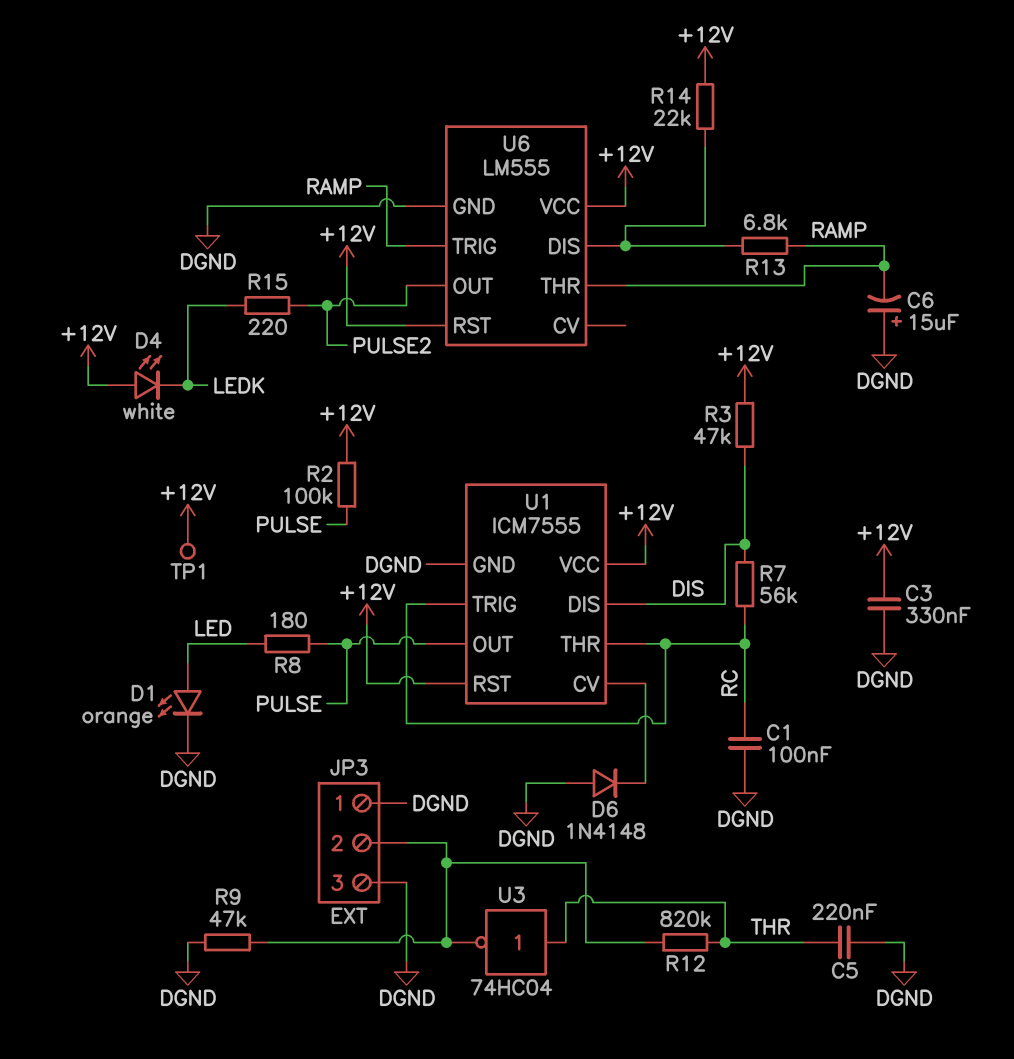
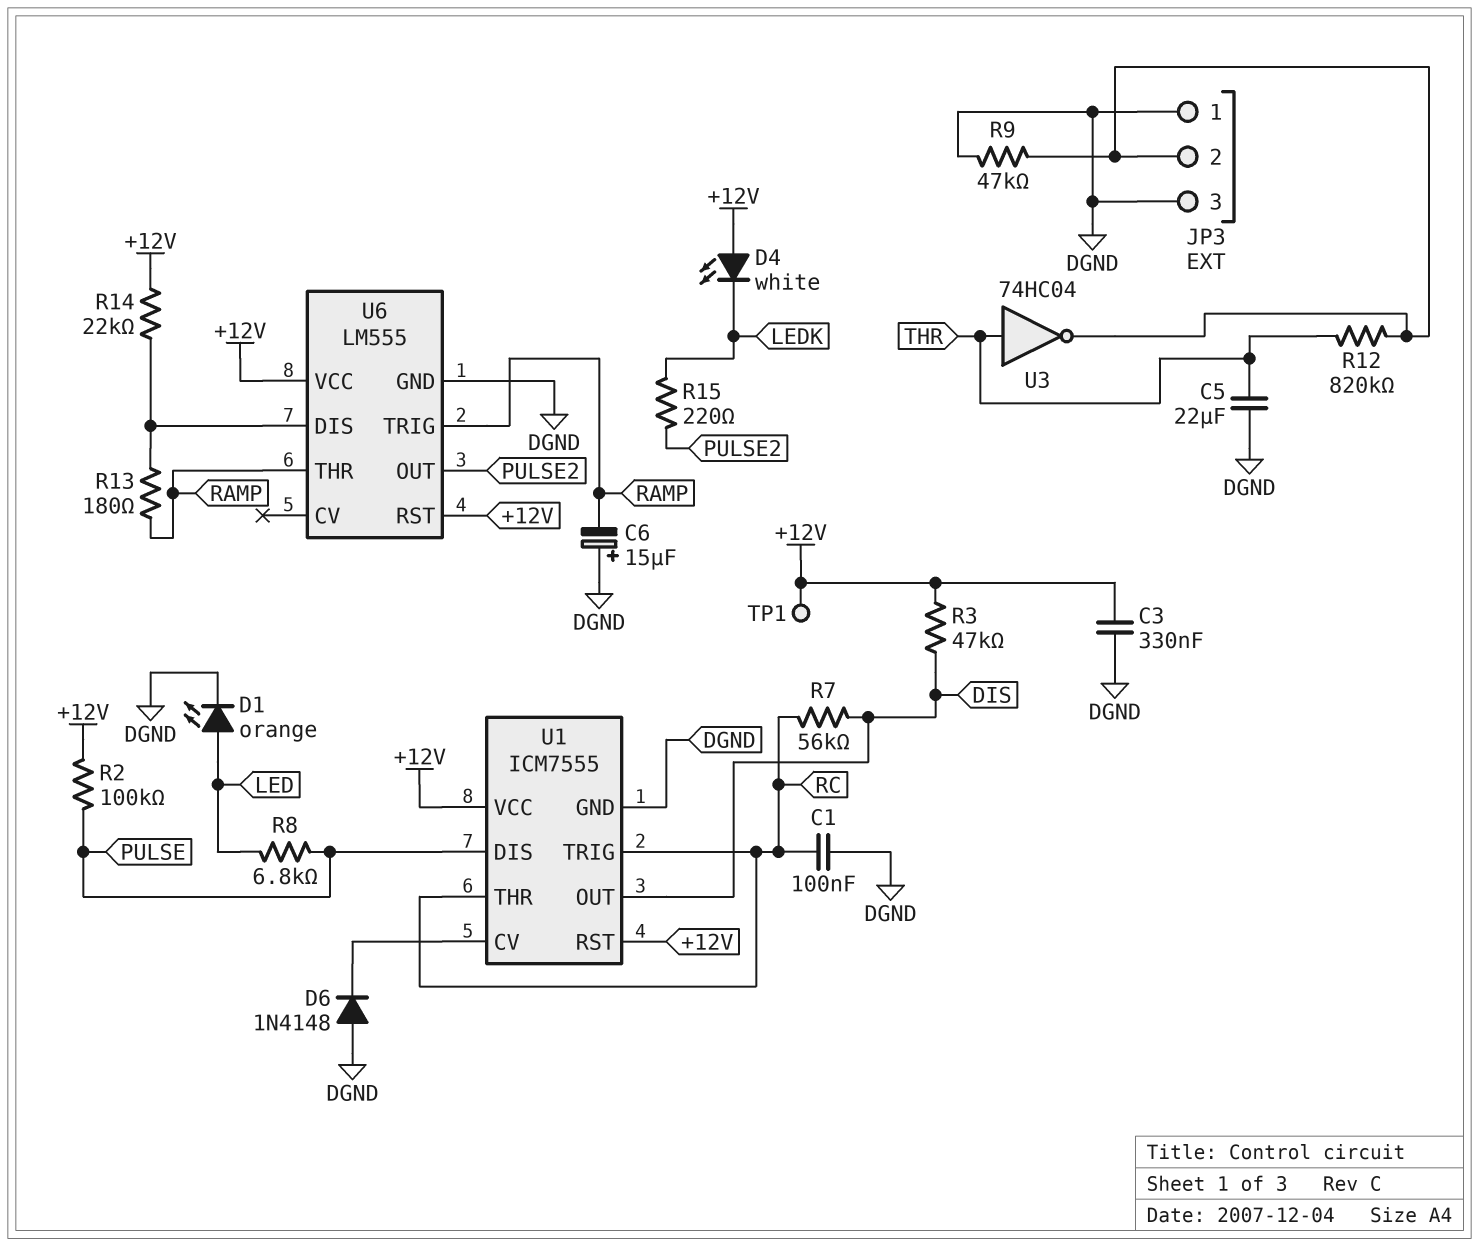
C5: 220nF (DGND, THR) -> 22uF (DGND, THR)
R8: 180 (LED, PULSE) -> 6.8k (LED, PULSE)
R13: 6.8k (RAMP, U6/DIS) -> 180 (RAMP, U6/DIS)
U1 pin DIS: DIS -> PULSE
U1 pin OUT: PULSE -> DIS

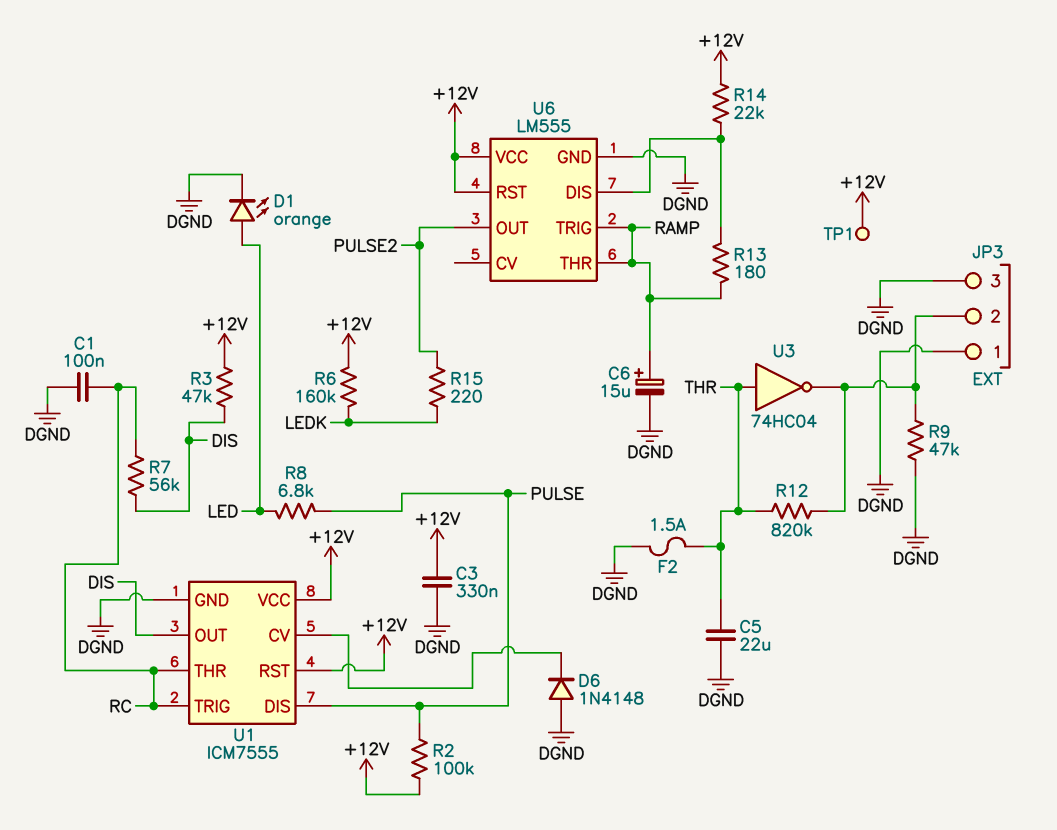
C6: 15uF (plus DGND, minus RAMP) -> 15uF (plus RAMP, minus DGND)
D4: LED white (A +12V, K LEDK) -> none
F2: none -> 1.5A (DGND, THR)
R6: none -> 160k (+12V, LEDK)

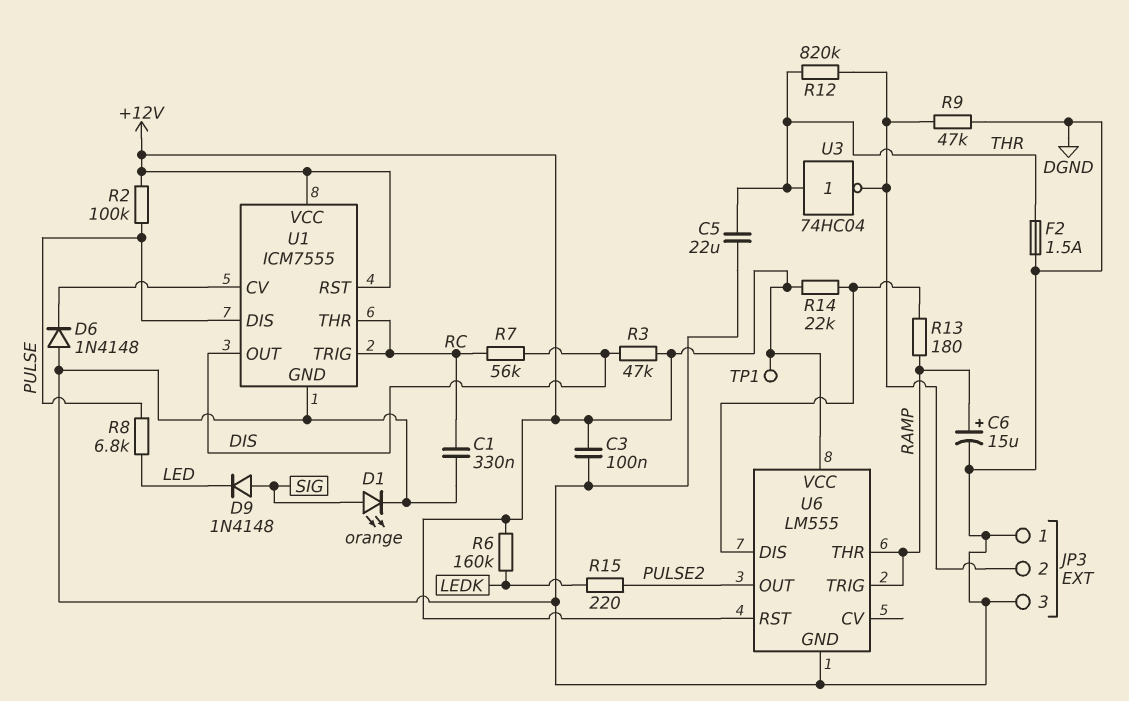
C1: 100nF (DGND, RC) -> 330nF (DGND, RC)
C3: 330nF (+12V, DGND) -> 100nF (+12V, DGND)
D1: LED orange (A LED, K DGND) -> LED orange (A SIG, K DGND)
D9: none -> diode 1N4148 (A SIG, K LED)

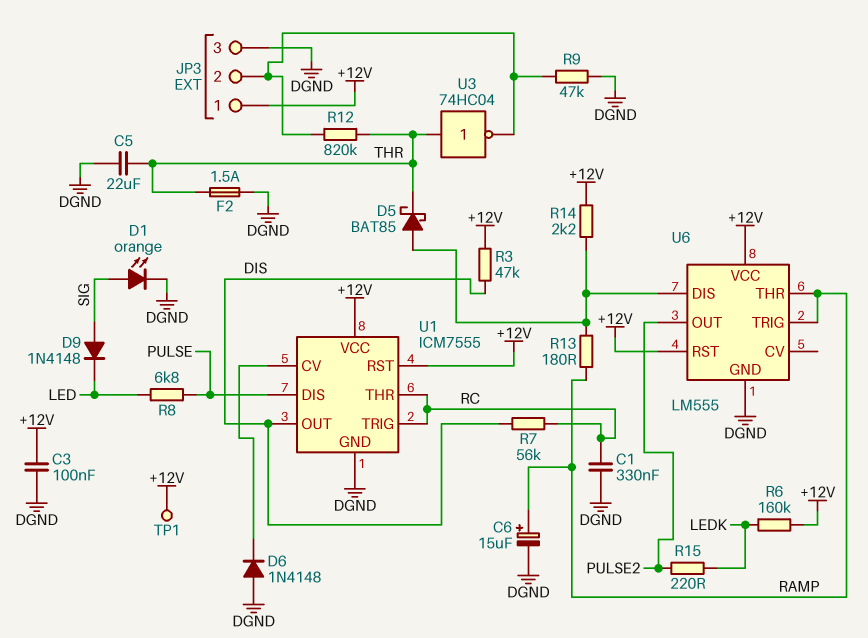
D5: none -> schottky BAT85 (A U6/DIS, K THR)
JP3 pin 1: DGND -> +12V
R2: 100k (+12V, PULSE) -> none
R14: 22k (+12V, U6/DIS) -> 2.2k (+12V, U6/DIS)

